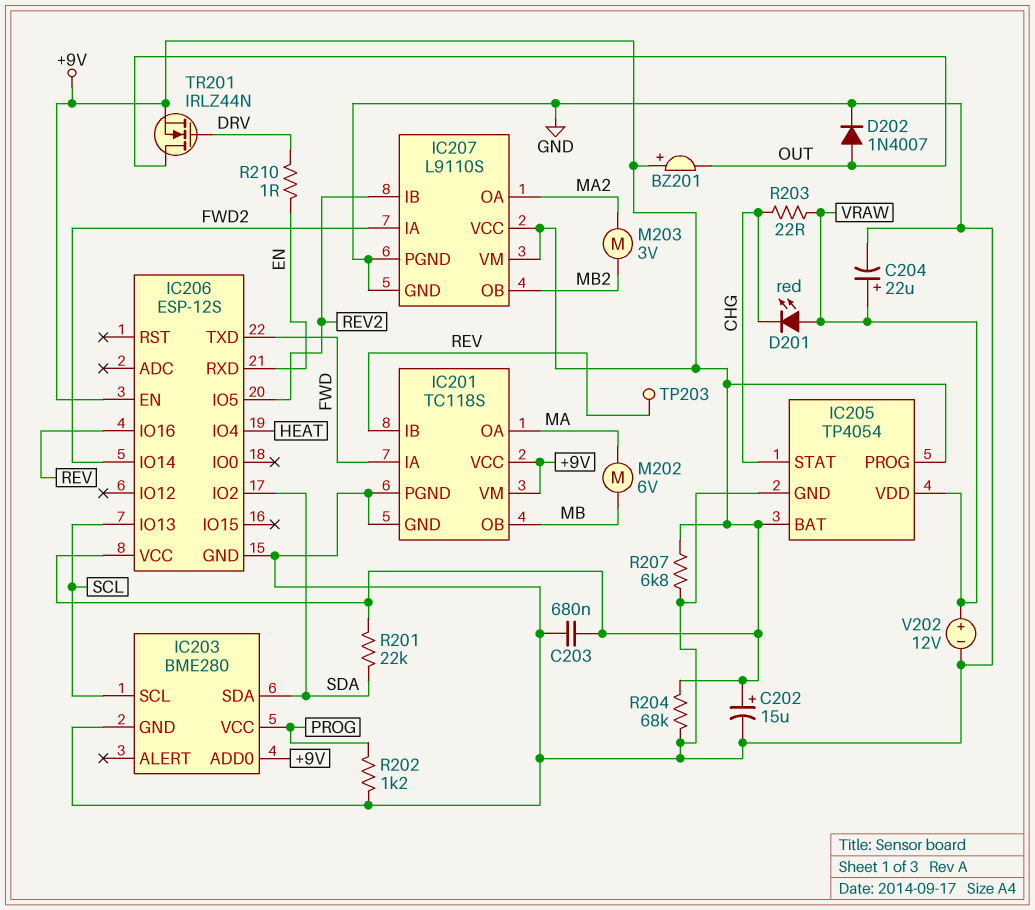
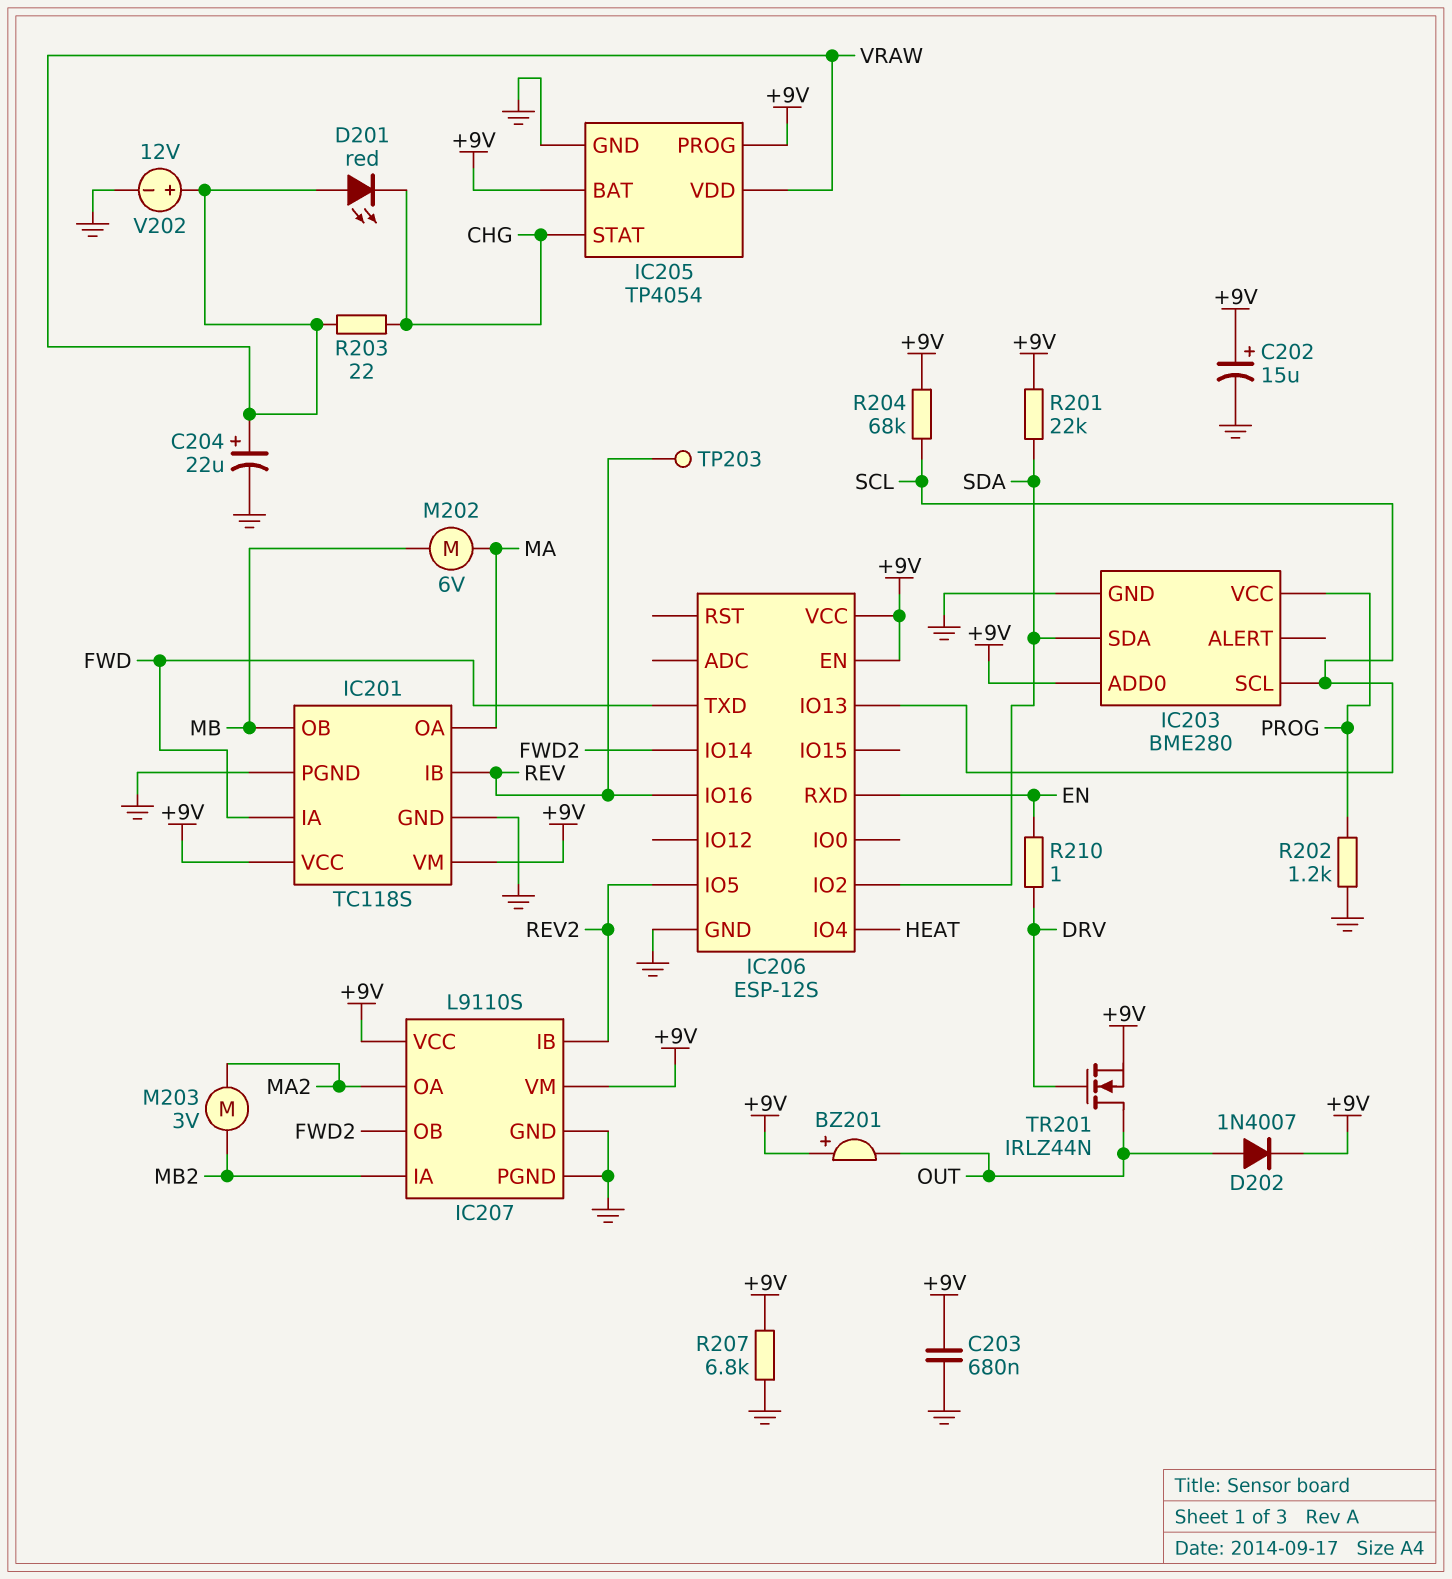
D202: diode 1N4007 (A OUT, K GND) -> diode 1N4007 (A OUT, K +9V)
IC207 pin IA: FWD2 -> MB2
IC207 pin OB: MB2 -> FWD2
R204: 68k (+9V, GND) -> 68k (+9V, SCL)

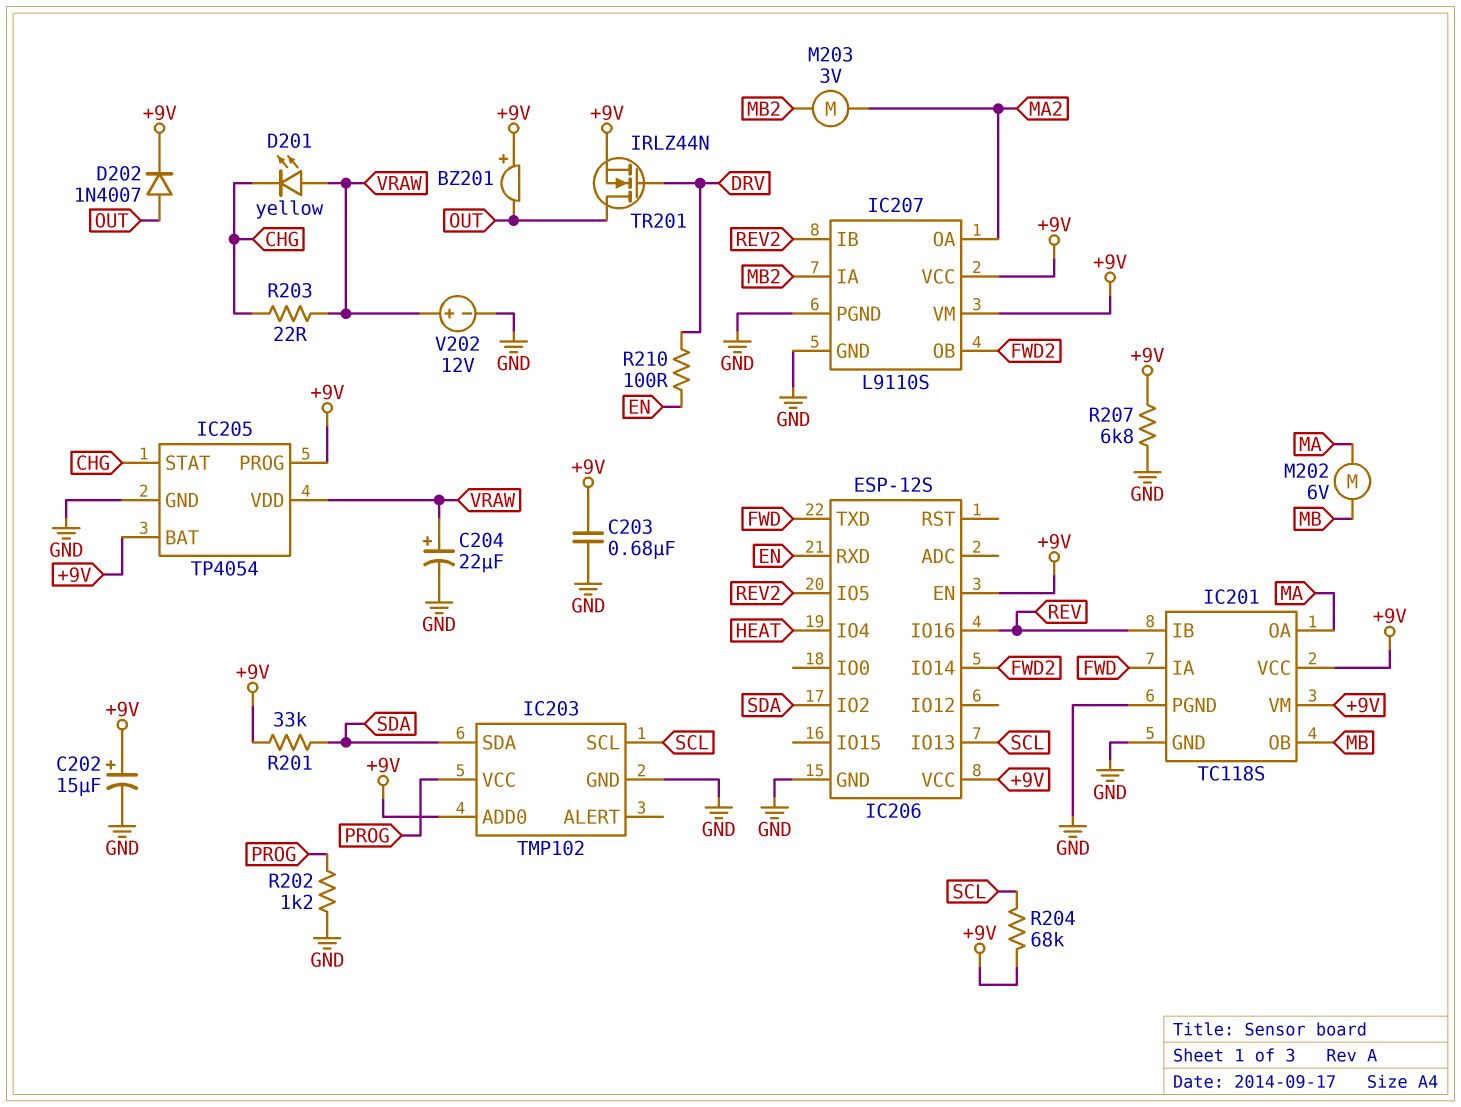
D201: LED red (A VRAW, K CHG) -> LED yellow (A VRAW, K CHG)
IC203: BME280 -> TMP102
R201: 22k (+9V, SDA) -> 33k (+9V, SDA)
R210: 1 (DRV, EN) -> 100 (DRV, EN)
TP203: test point (REV) -> none

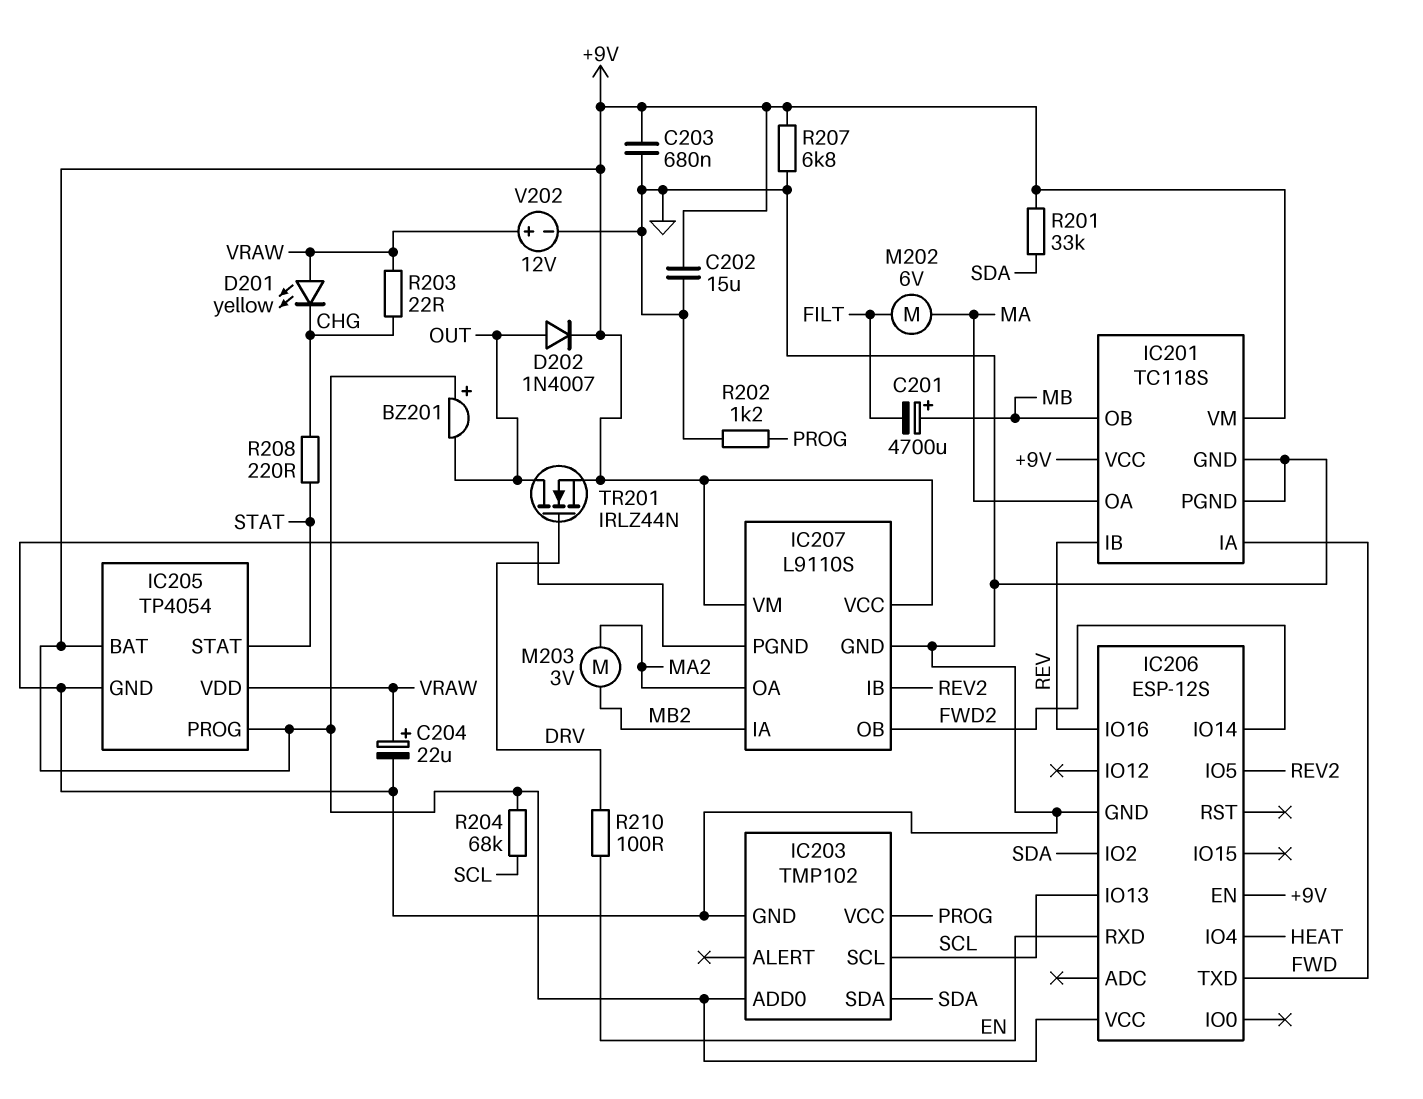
C201: none -> 4700uF (plus MB, minus FILT)
C202: 15uF (plus +9V, minus GND) -> 15uF (+9V, GND)
IC205 pin STAT: CHG -> STAT
M202: motor 6V (MA, MB) -> motor 6V (FILT, MA)
R208: none -> 220 (CHG, STAT)

